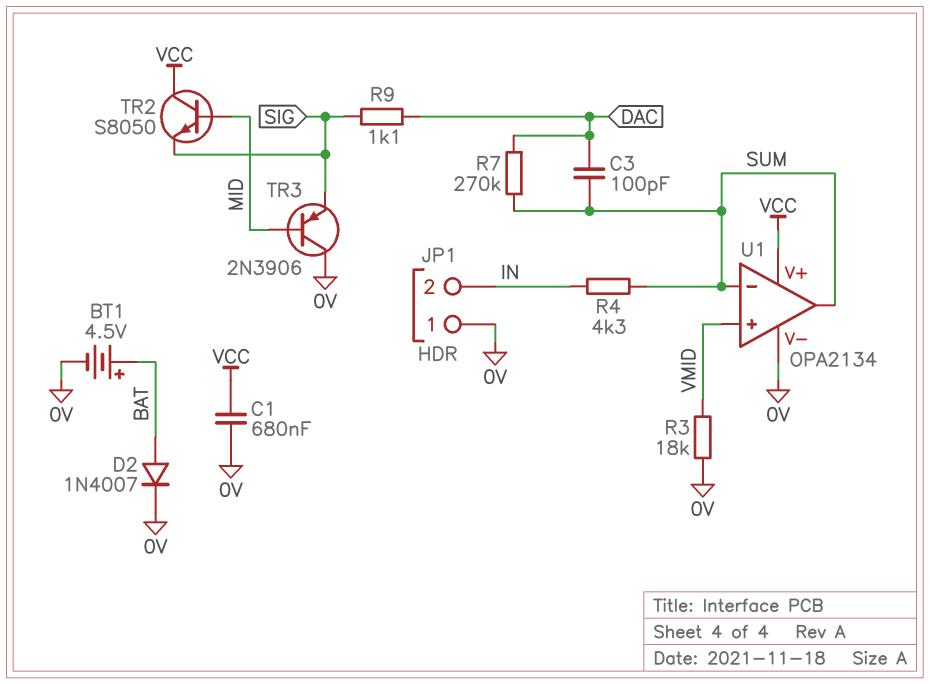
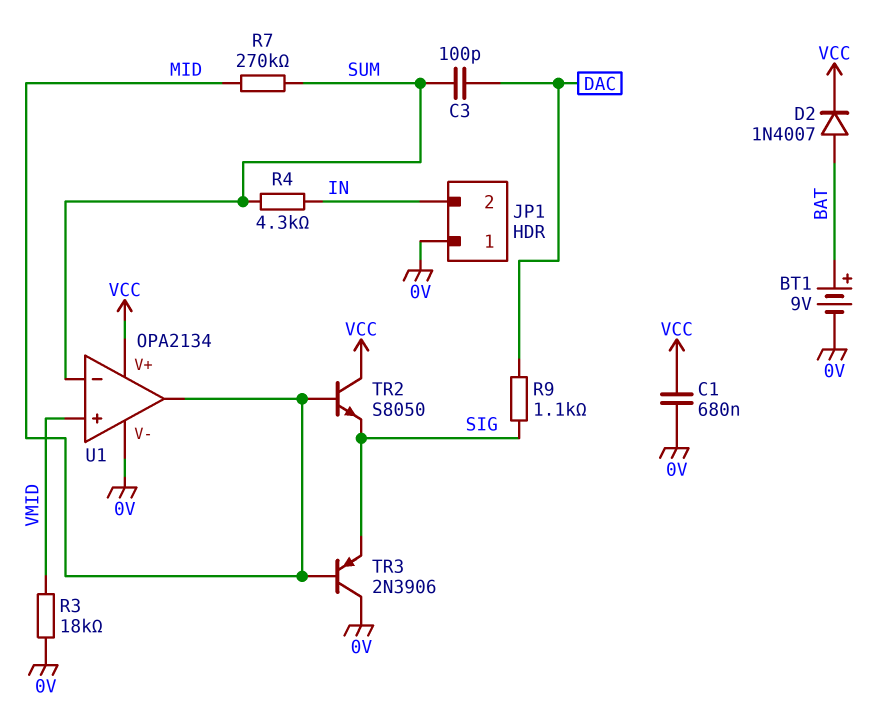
BT1: 4.5V (plus BAT, minus 0V) -> 9V (plus BAT, minus 0V)
D2: diode 1N4007 (A BAT, K 0V) -> diode 1N4007 (A BAT, K VCC)
R7: 270k (DAC, SUM) -> 270k (MID, SUM)
U1 pin out: SUM -> MID

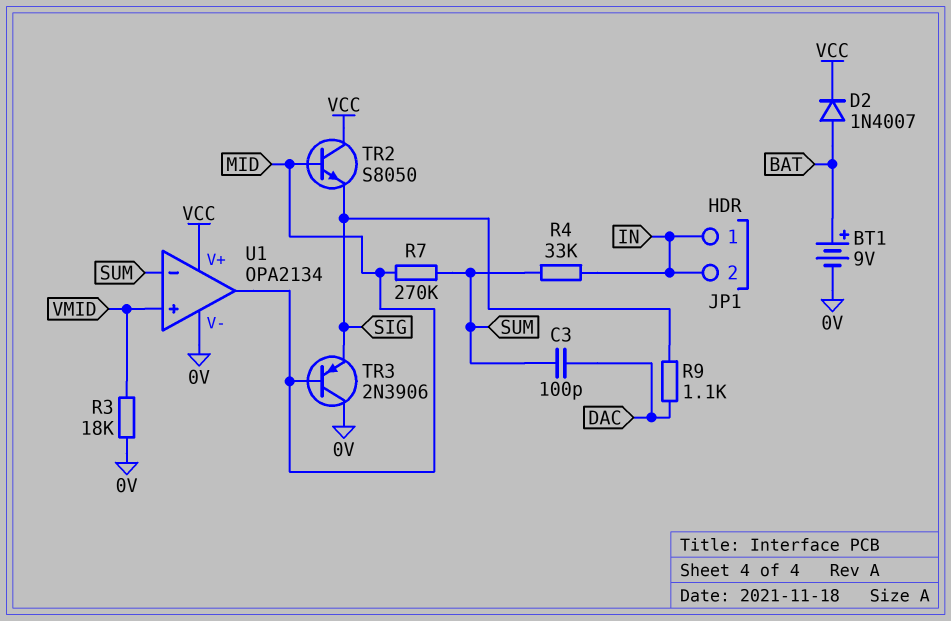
C1: 680nF (0V, VCC) -> none
JP1 pin 1: 0V -> IN
R4: 4.3k (IN, SUM) -> 33k (IN, SUM)

